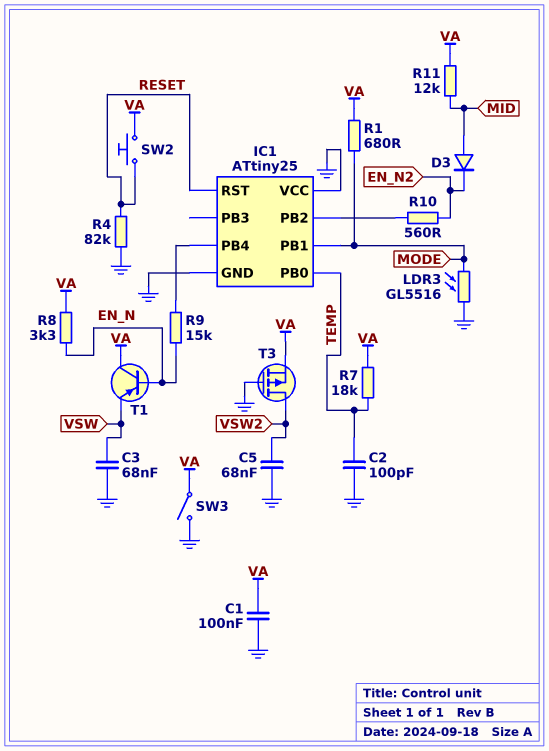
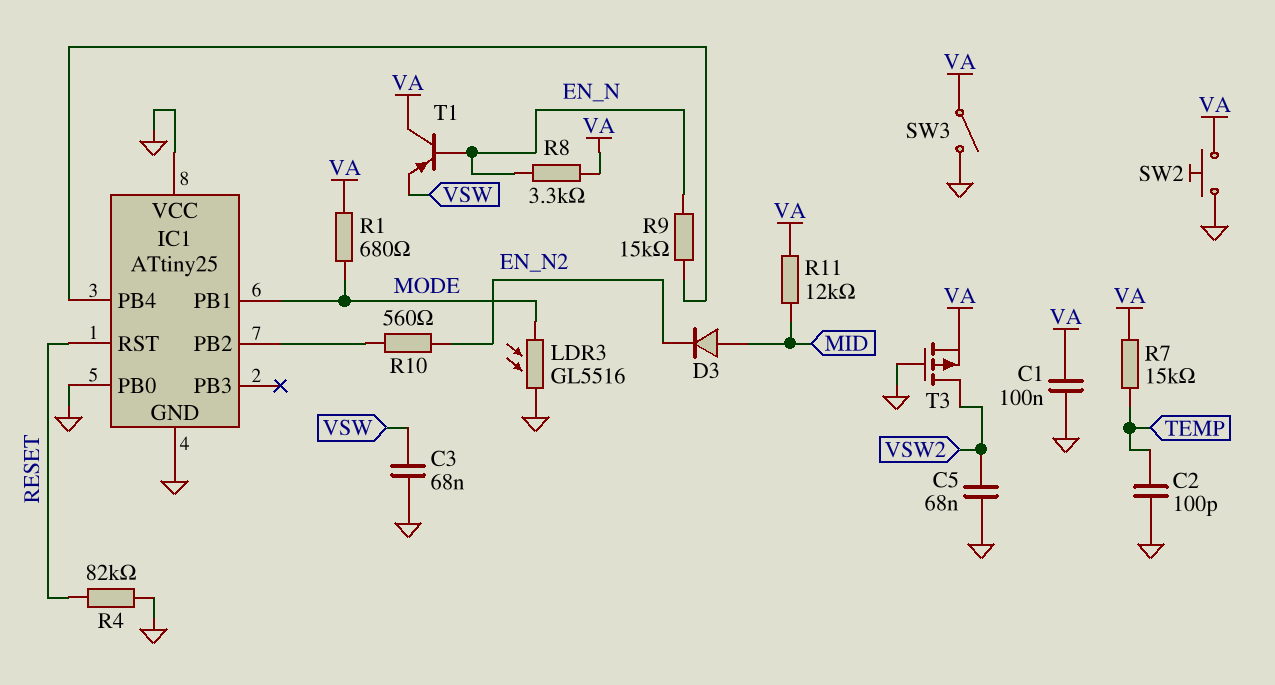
IC1 pin PB0: TEMP -> GND
R7: 18k (TEMP, VA) -> 15k (TEMP, VA)
SW2: button (RESET, VA) -> button (GND, VA)

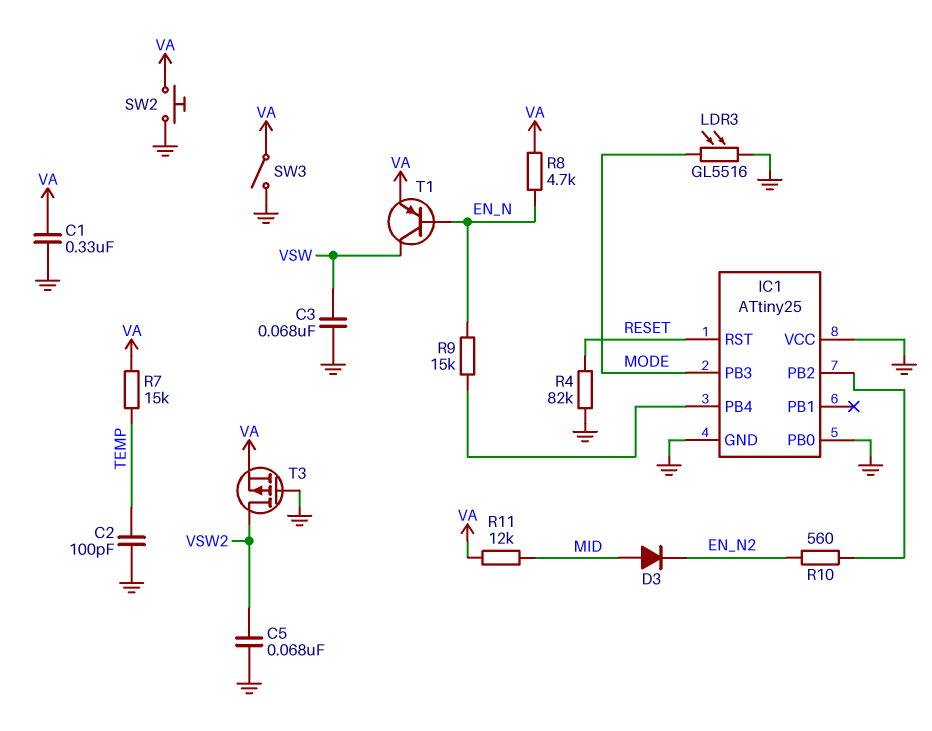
C1: 100nF (GND, VA) -> 330nF (GND, VA)
IC1 pin PB1: MODE -> none
IC1 pin PB3: none -> MODE
R1: 680 (MODE, VA) -> none
R8: 3.3k (EN_N, VA) -> 4.7k (EN_N, VA)
T1: PNP (B EN_N, C VA, E VSW) -> PNP (B EN_N, C VSW, E VA)

